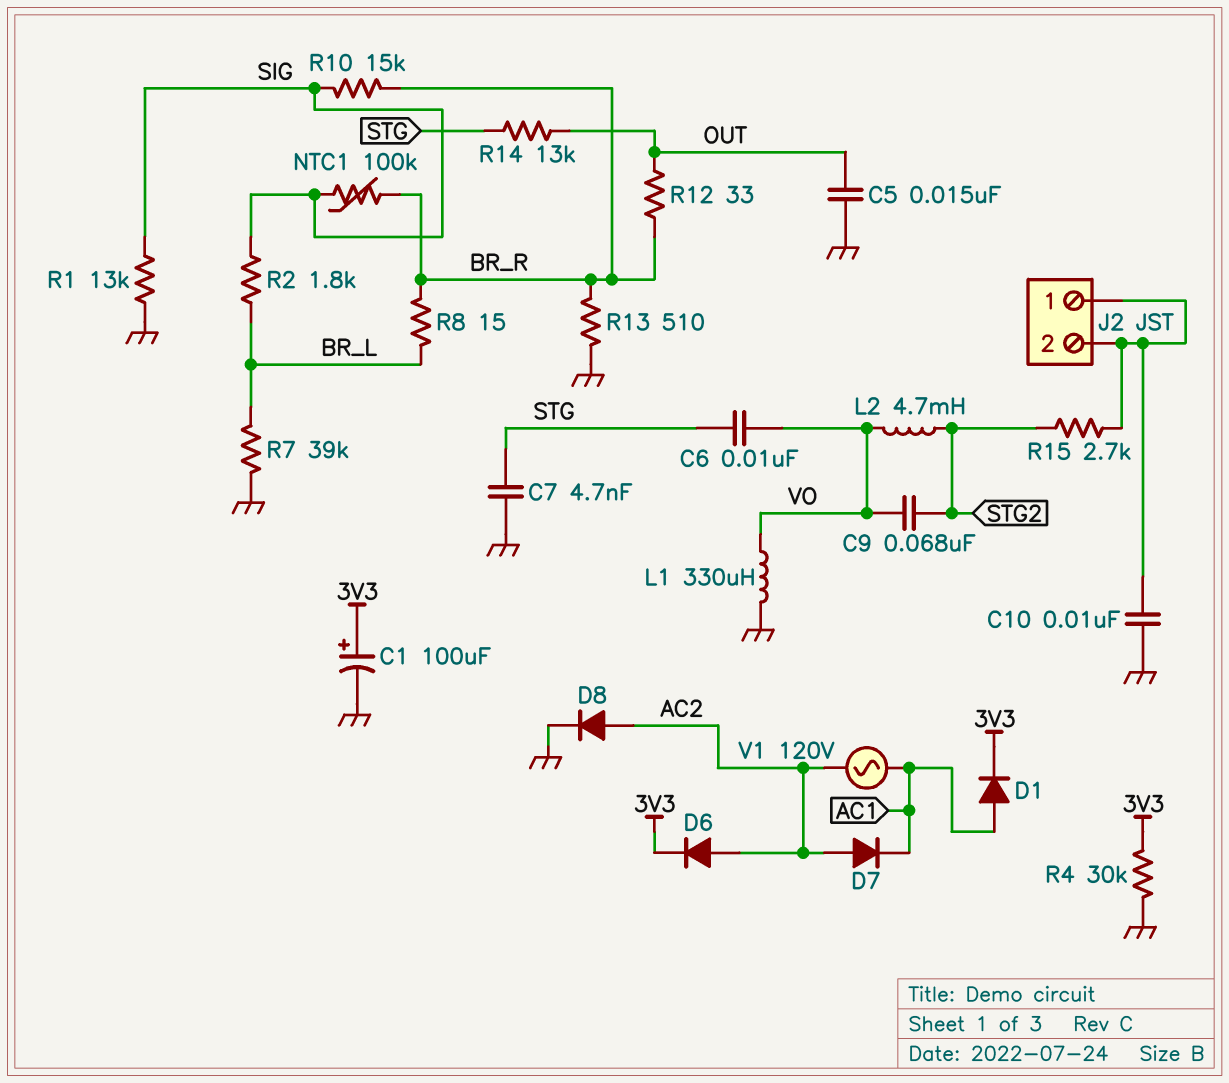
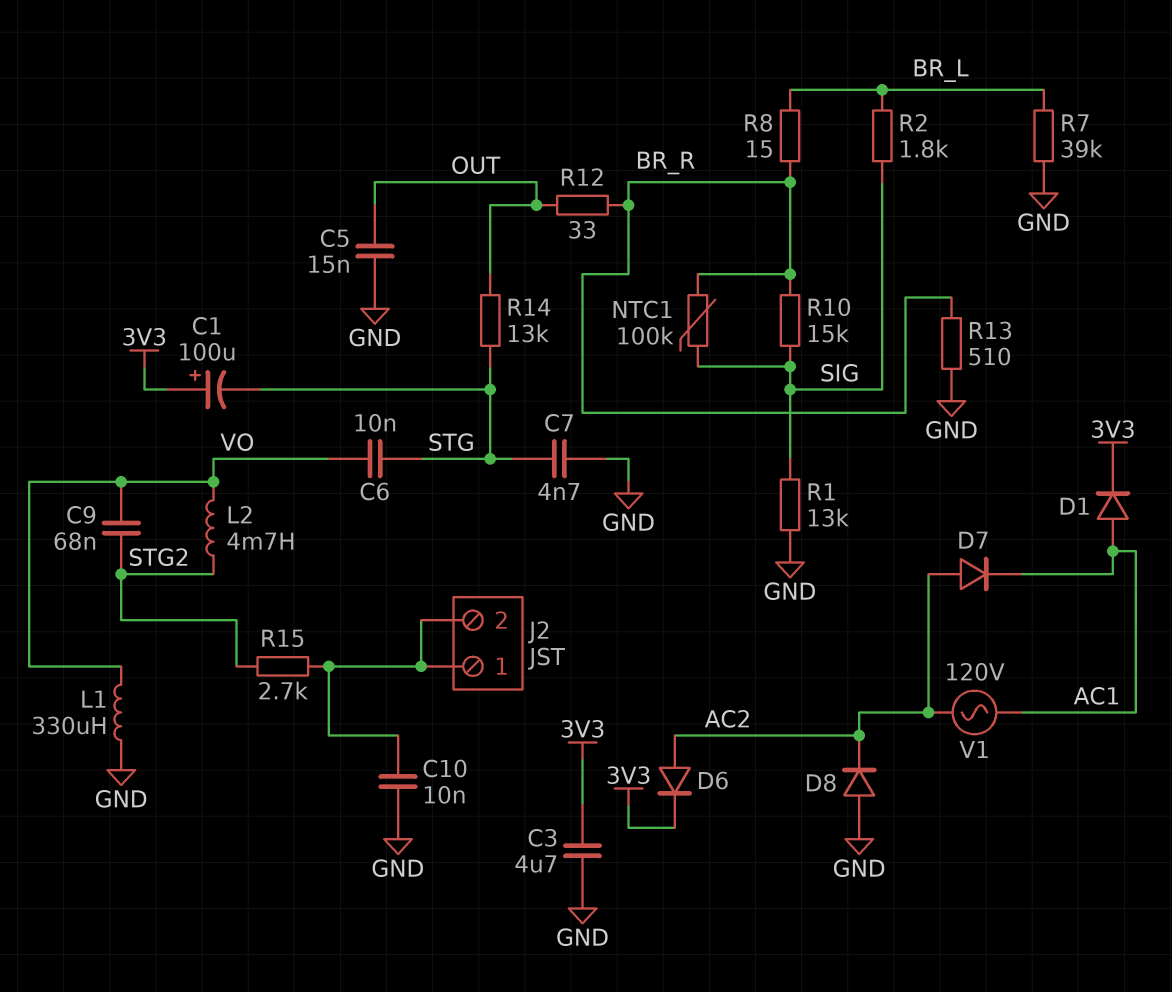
C1: 100uF (plus 3V3, minus GND) -> 100uF (plus 3V3, minus STG)
C3: none -> 4.7uF (3V3, GND)
D8: diode (A AC2, K GND) -> diode (A GND, K AC2)
R4: 30k (3V3, GND) -> none

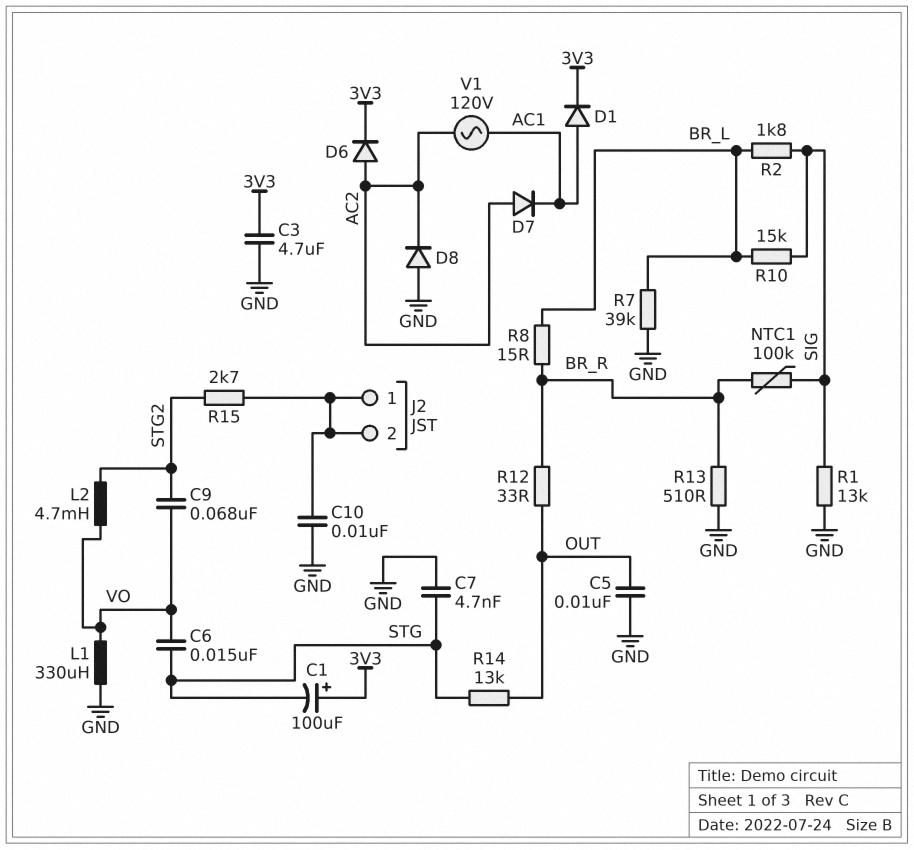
C5: 15nF (GND, OUT) -> 10nF (GND, OUT)
C6: 10nF (STG, VO) -> 15nF (STG, VO)
R10: 15k (BR_R, SIG) -> 15k (BR_L, SIG)

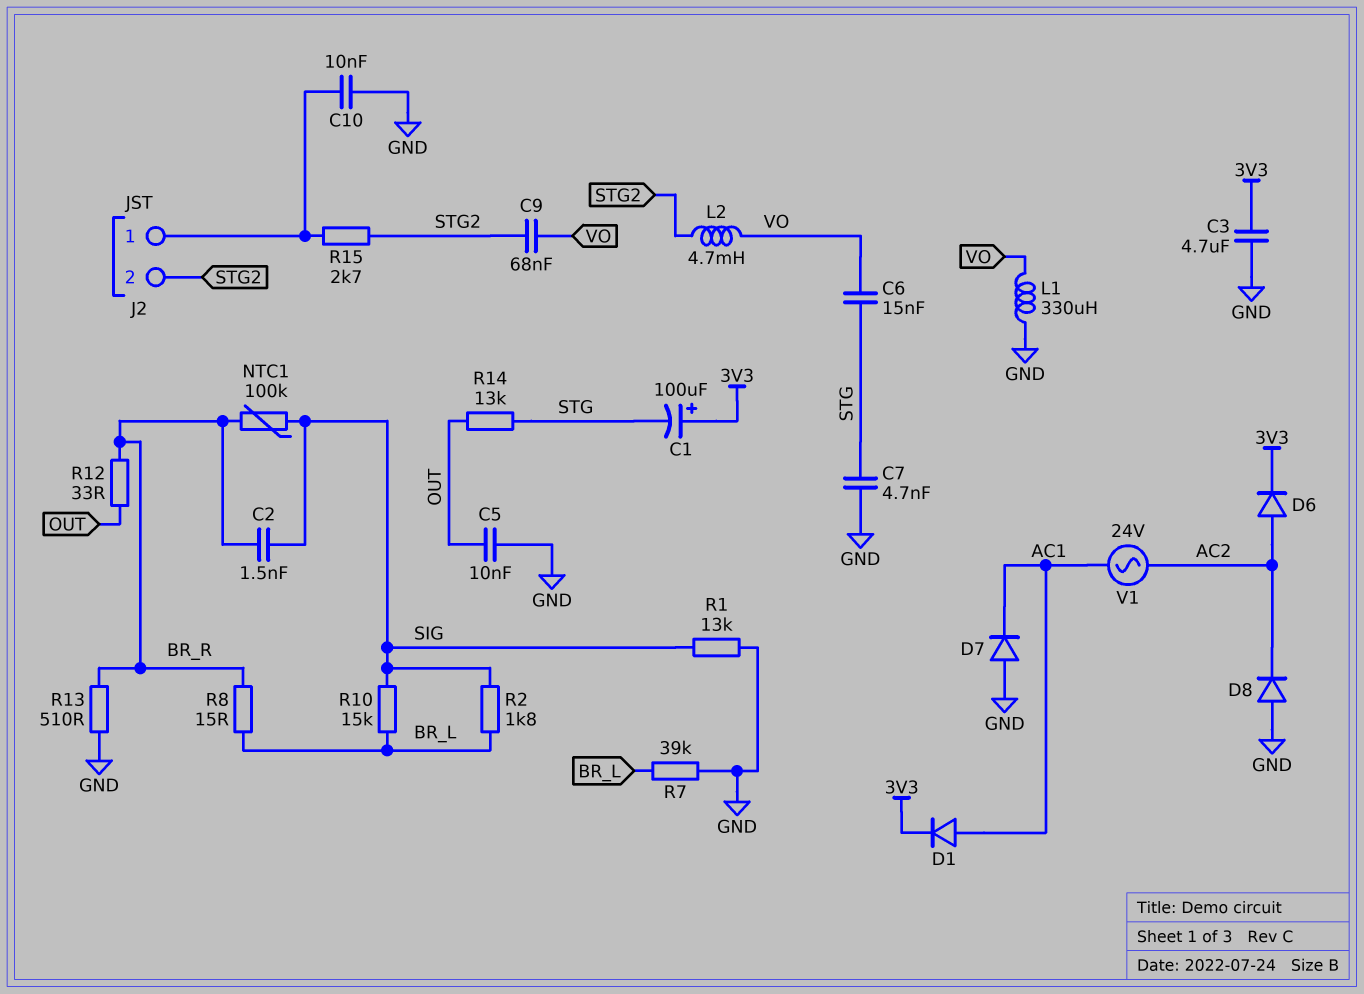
C2: none -> 1.5nF (BR_R, SIG)
D7: diode (A AC2, K AC1) -> diode (A GND, K AC1)
J2 pin 2: J2/1 -> STG2
V1: AC 120V (AC1, AC2) -> AC 24V (AC1, AC2)

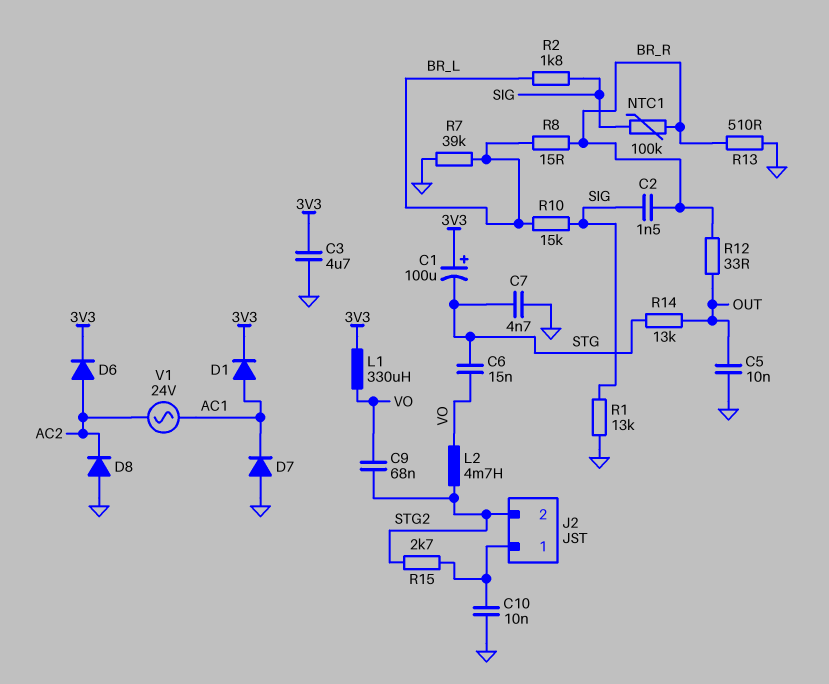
L1: 330uH (GND, VO) -> 330uH (3V3, VO)

